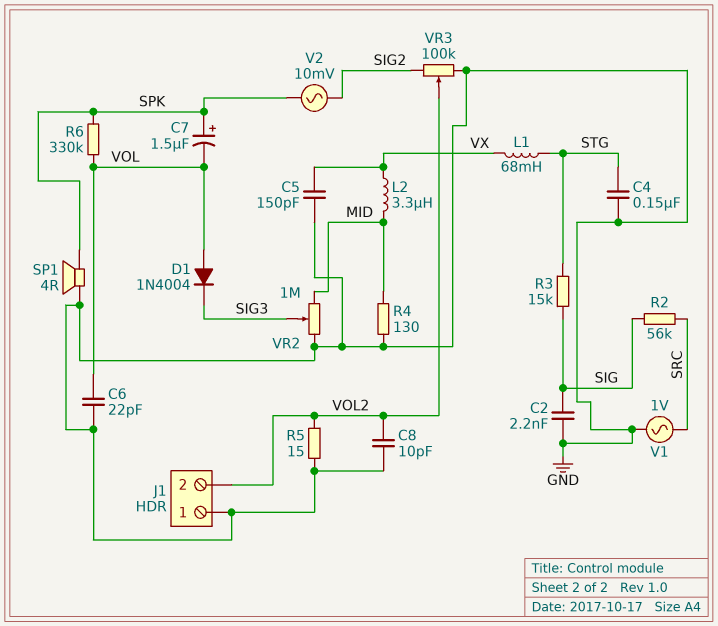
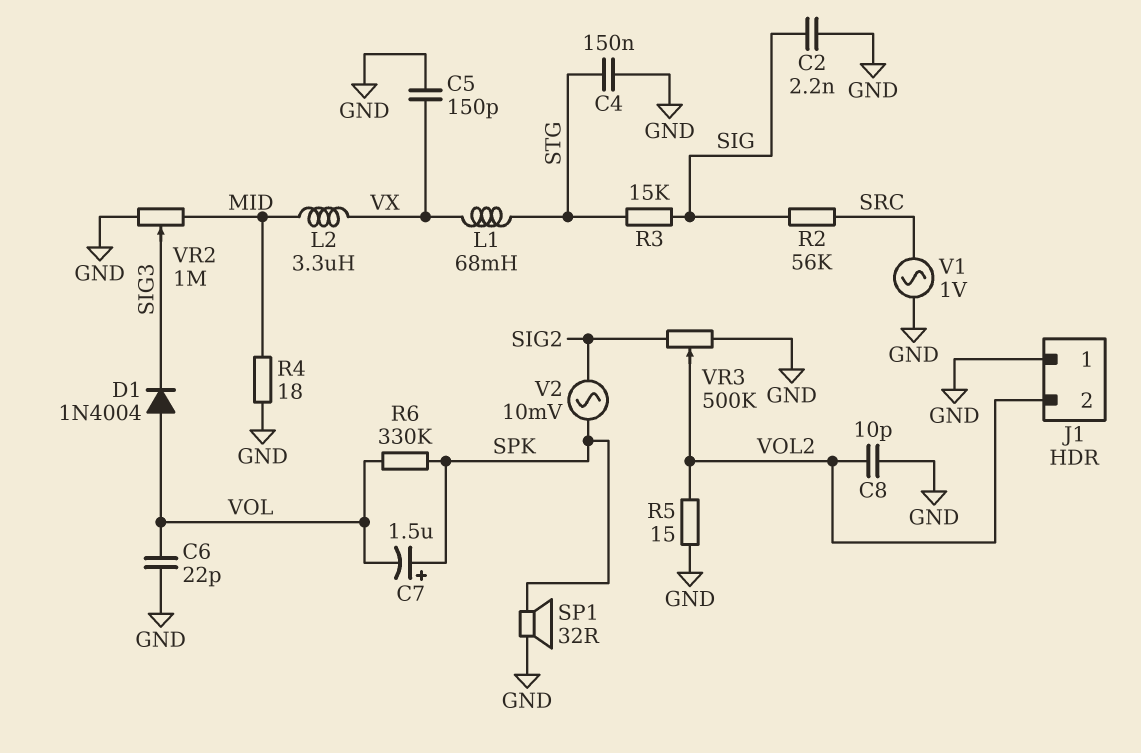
R4: 130 (GND, MID) -> 18 (GND, MID)
SP1: speaker 4R (GND, SPK) -> speaker 32R (GND, SPK)
VR3: 100k (GND, SIG2, wiper VOL2) -> 500k (GND, SIG2, wiper VOL2)

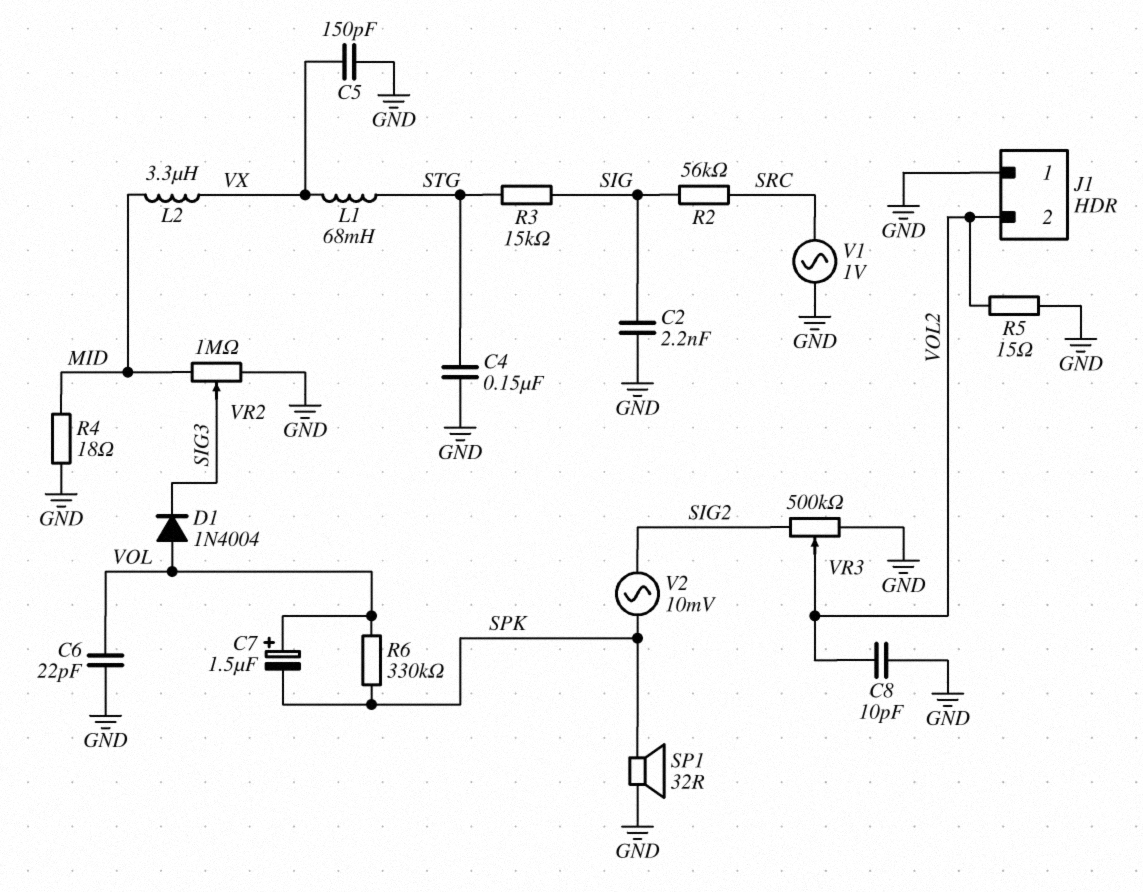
C7: 1.5uF (plus SPK, minus VOL) -> 1.5uF (plus VOL, minus SPK)

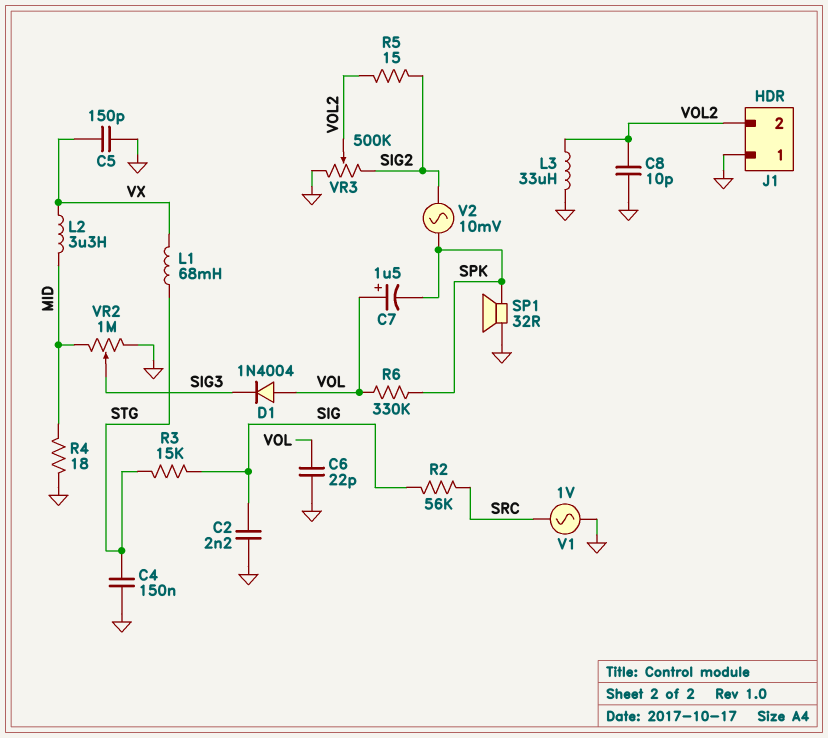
L3: none -> 33uH (GND, VOL2)
R5: 15 (GND, VOL2) -> 15 (SIG2, VOL2)

